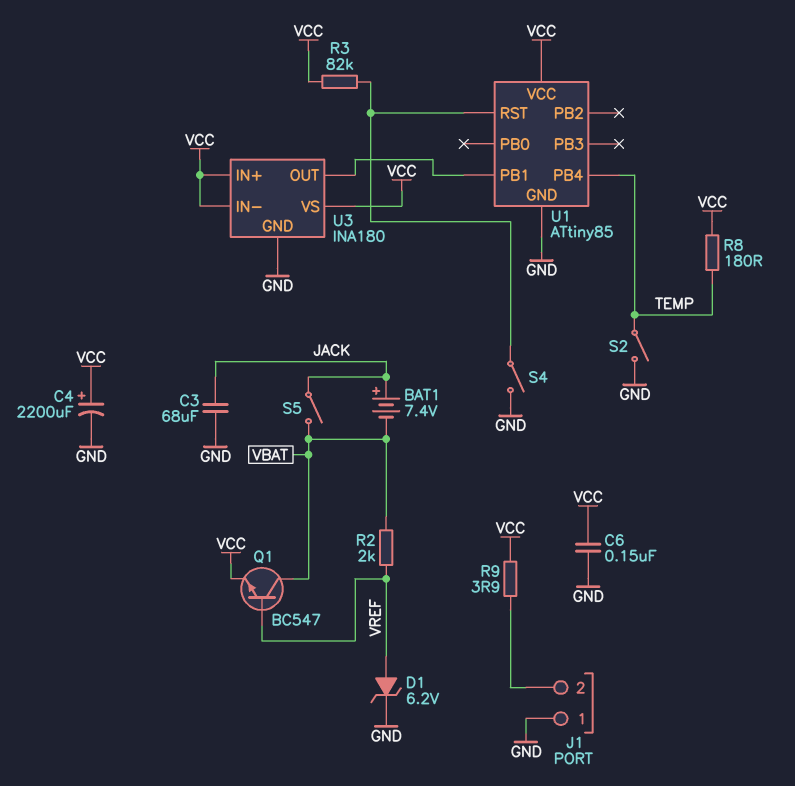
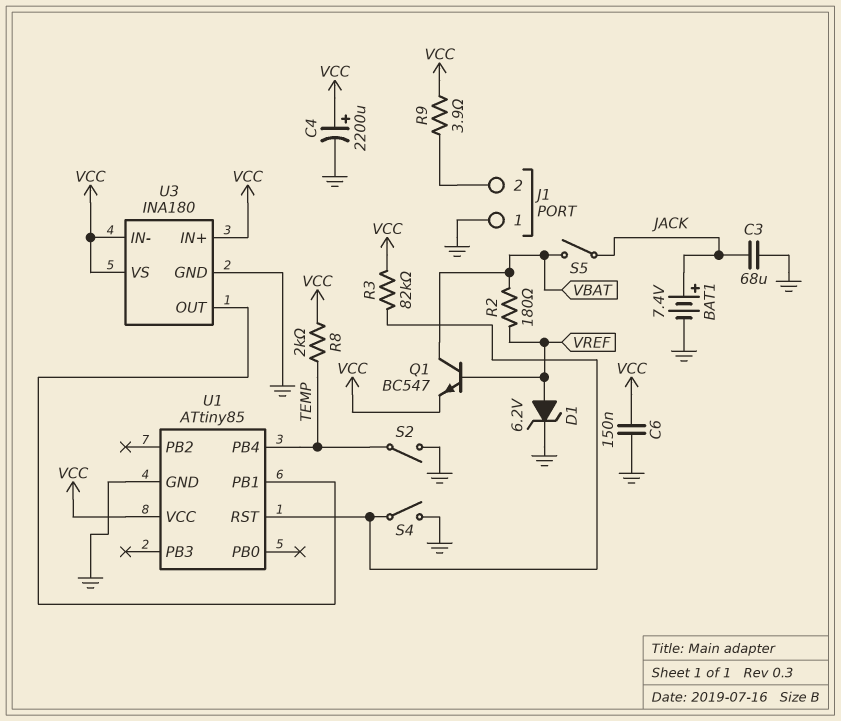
BAT1: 7.4V (plus JACK, minus VBAT) -> 7.4V (plus JACK, minus GND)
R2: 2k (VBAT, VREF) -> 180 (VBAT, VREF)
R8: 180 (TEMP, VCC) -> 2k (TEMP, VCC)

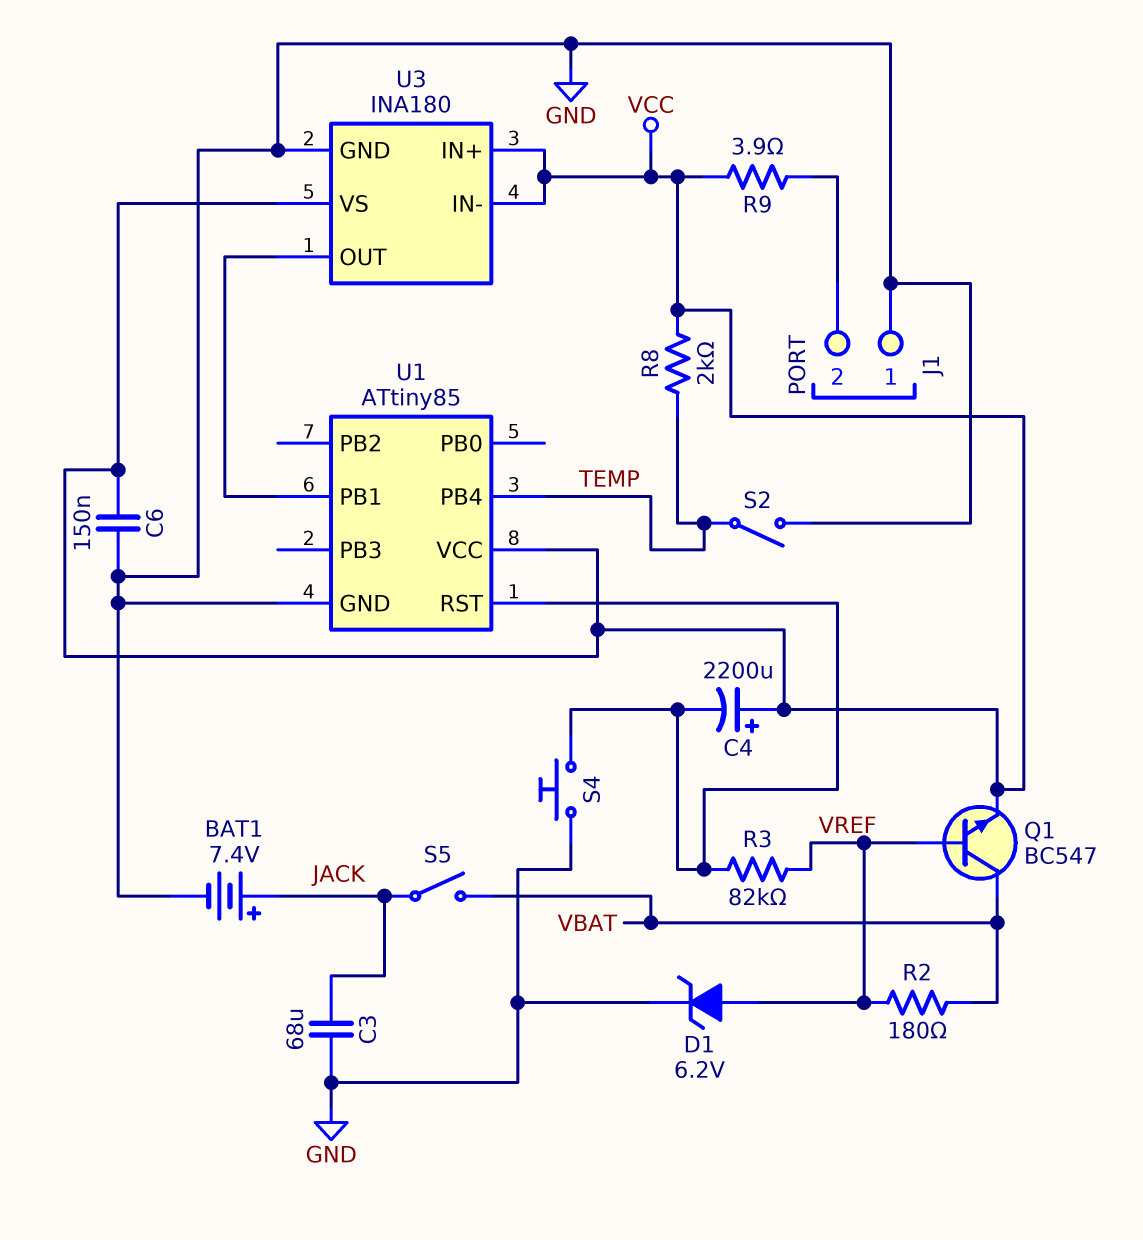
C4: 2200uF (plus VCC, minus GND) -> 2200uF (plus VCC, minus U1/RST)
R3: 82k (U1/RST, VCC) -> 82k (U1/RST, VREF)
S4: switch (GND, U1/RST) -> button (GND, U1/RST)

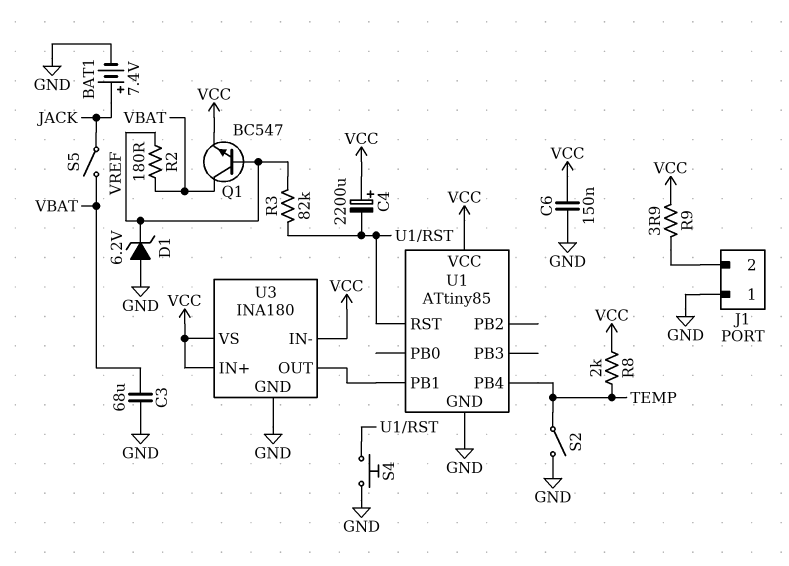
C3: 68uF (GND, JACK) -> 68uF (GND, VBAT)
D1: zener 6.2V (A VREF, K GND) -> zener 6.2V (A GND, K VREF)

